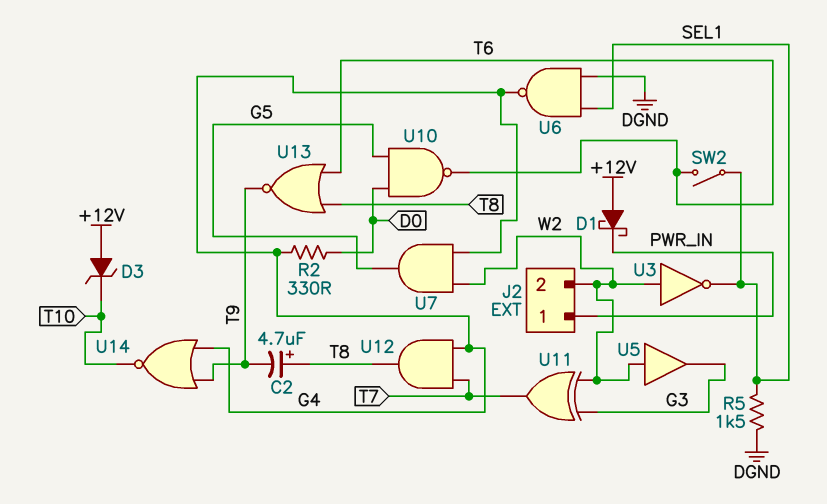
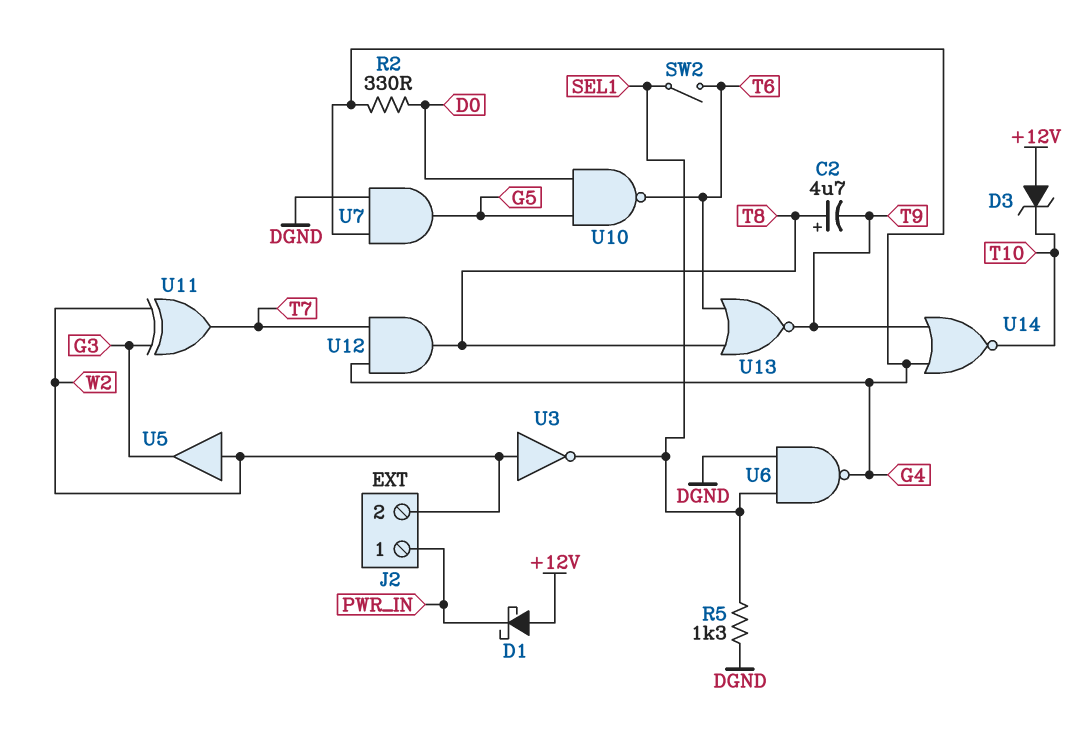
R5: 1.5k (DGND, SEL1) -> 1.3k (DGND, SEL1)
U7: AND (in G4, in W2, out G5) -> AND (in DGND, in G4, out G5)

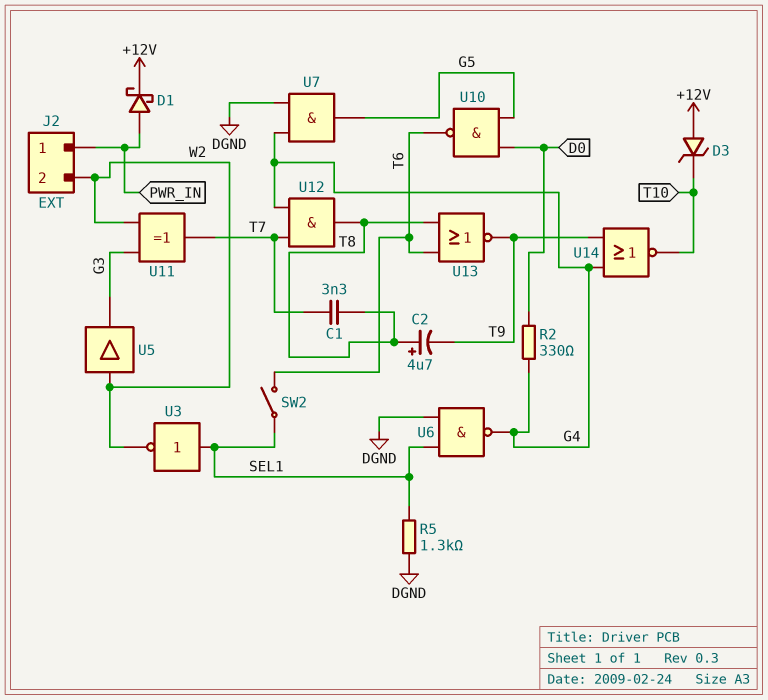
C1: none -> 3.3nF (T7, T8)
D1: schottky (A +12V, K PWR_IN) -> schottky (A PWR_IN, K +12V)
U3: NOT (in W2, out SEL1) -> NOT (in SEL1, out W2)

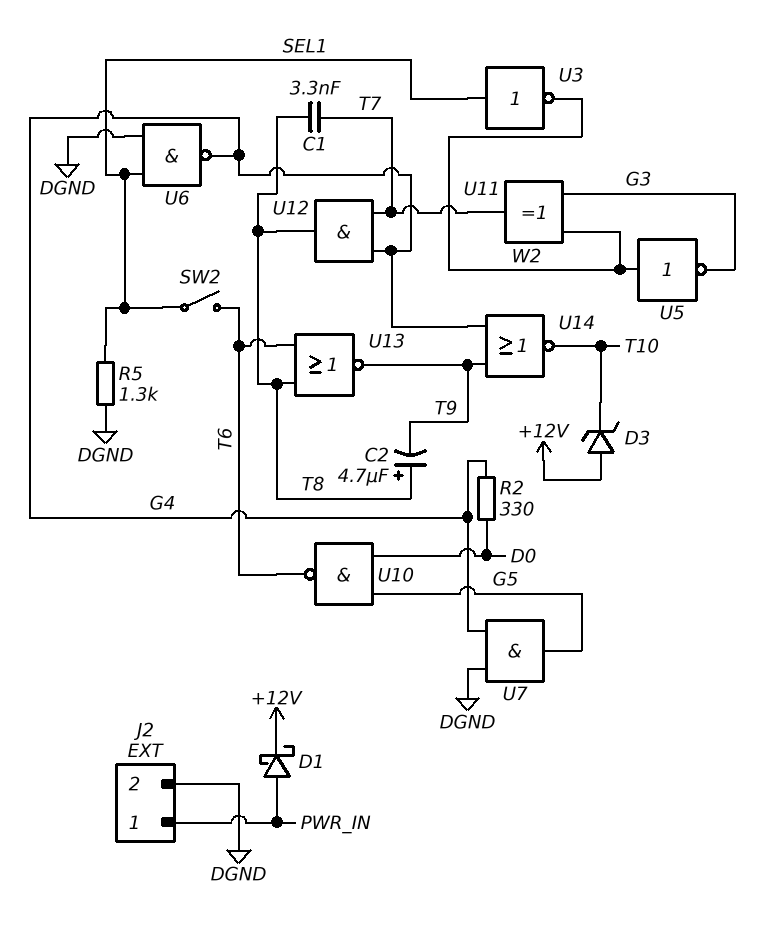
J2 pin 2: W2 -> DGND
U5: buffer (in W2, out G3) -> NOT (in W2, out G3)

